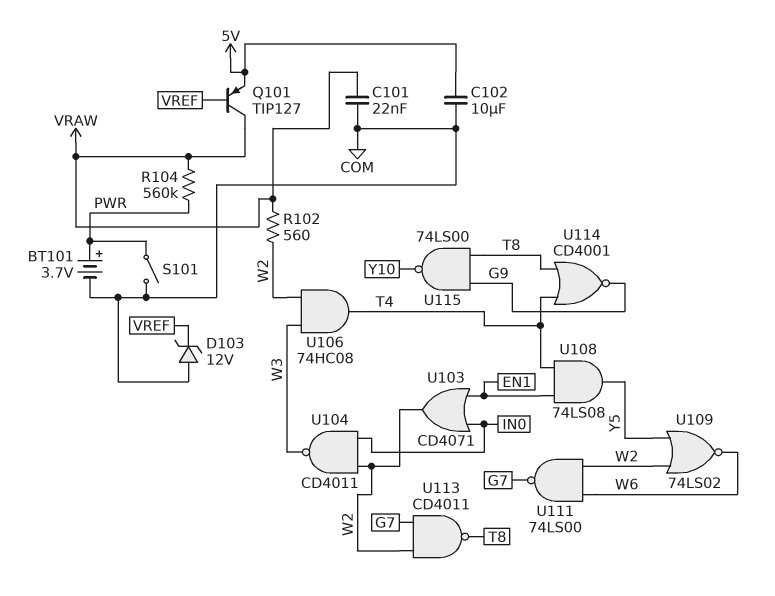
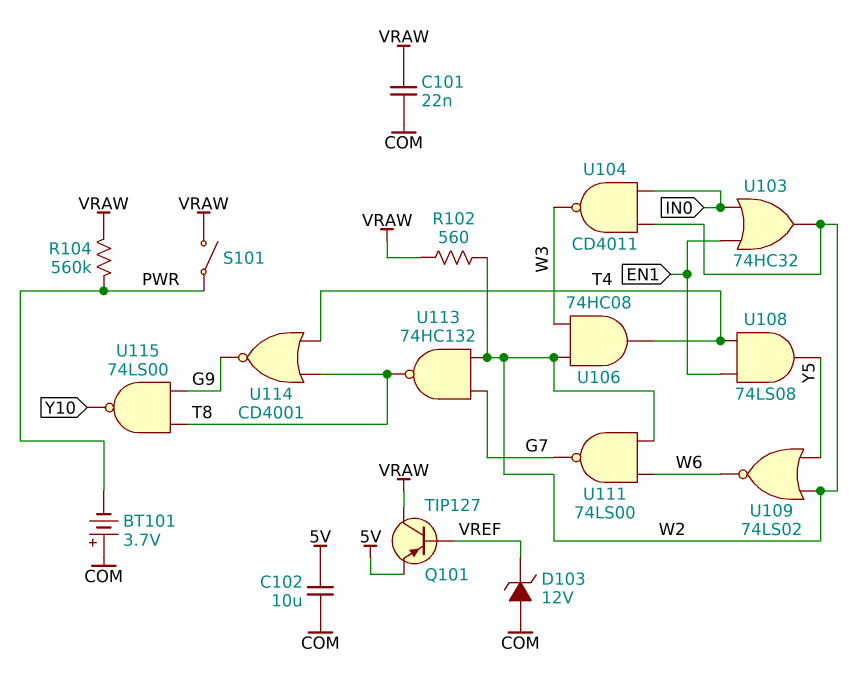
BT101: 3.7V (plus PWR, minus COM) -> 3.7V (plus COM, minus PWR)
S101: switch (COM, PWR) -> switch (PWR, VRAW)
U103: OR CD4071 (in EN1, in IN0, out W2) -> OR 74HC32 (in EN1, in IN0, out W2)
U113: NAND CD4011 (in G7, in W2, out T8) -> NAND 74HC132 (in G7, in W2, out T8)

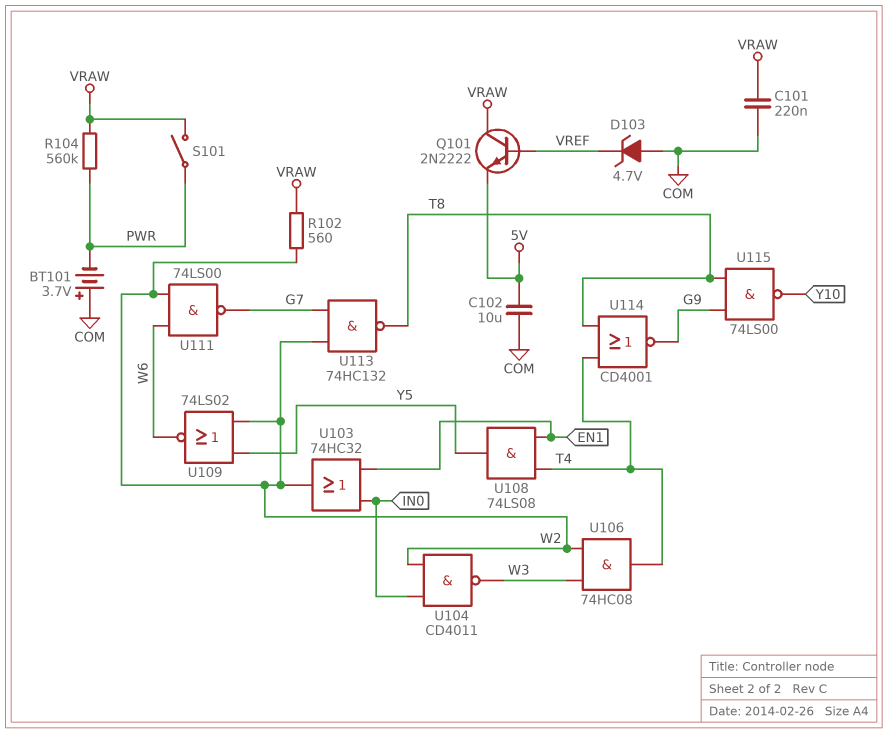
C101: 22nF (COM, VRAW) -> 220nF (COM, VRAW)
D103: zener 12V (A COM, K VREF) -> zener 4.7V (A COM, K VREF)
Q101: PNP TIP127 (B VREF, C VRAW, E 5V) -> NPN 2N2222 (B VREF, C VRAW, E 5V)

